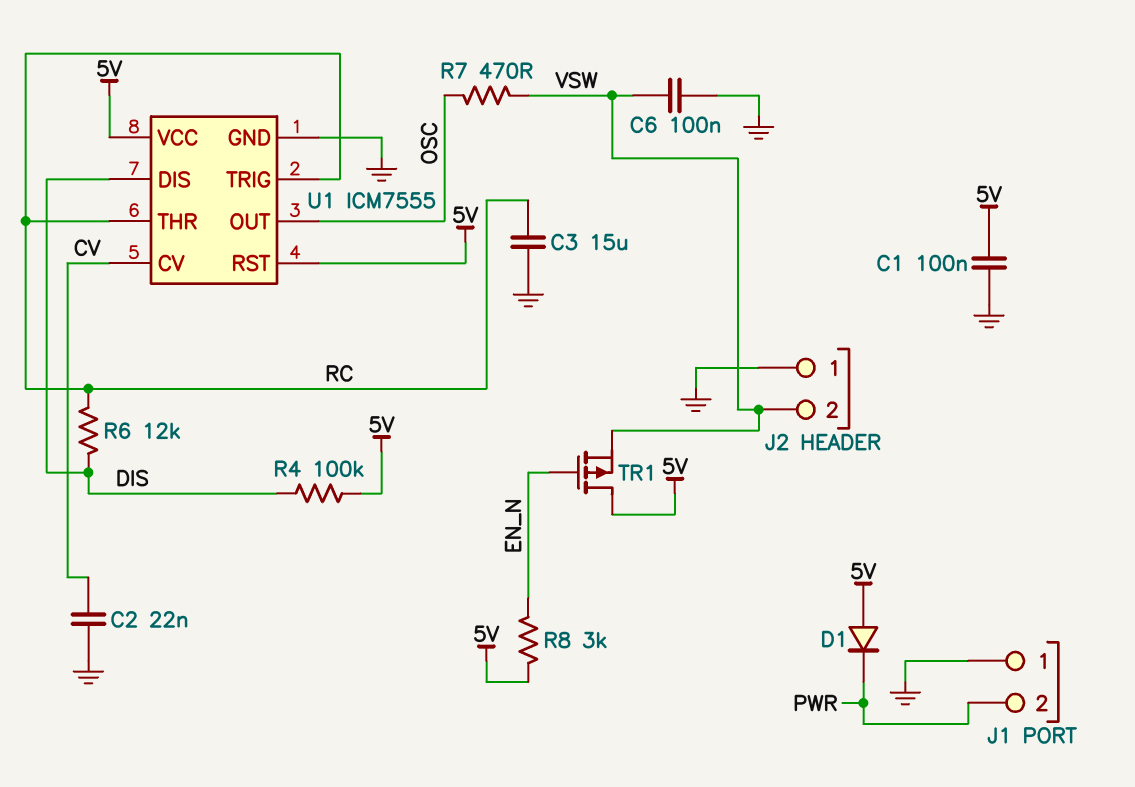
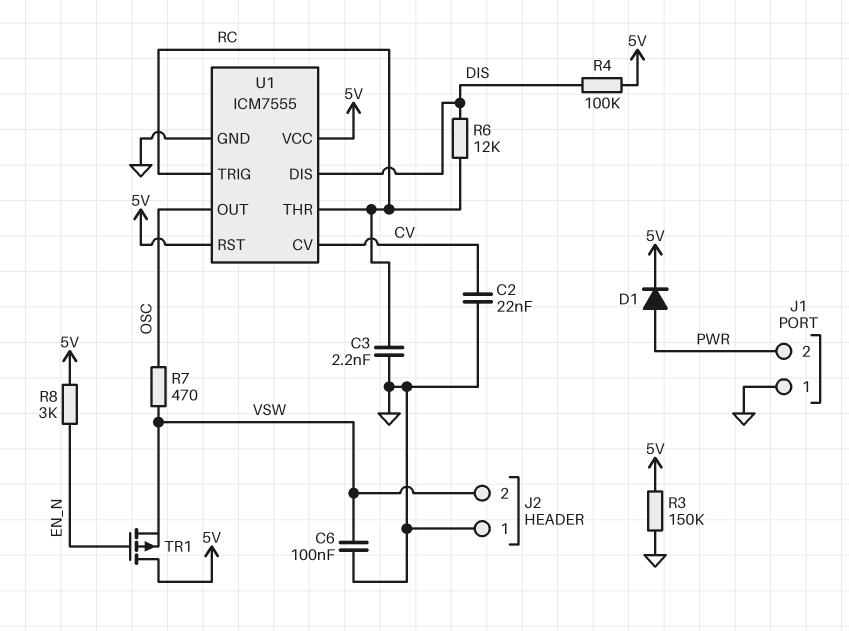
C1: 100nF (5V, GND) -> none
C3: 15uF (GND, RC) -> 2.2nF (GND, RC)
D1: diode (A 5V, K PWR) -> diode (A PWR, K 5V)
R3: none -> 150k (5V, GND)

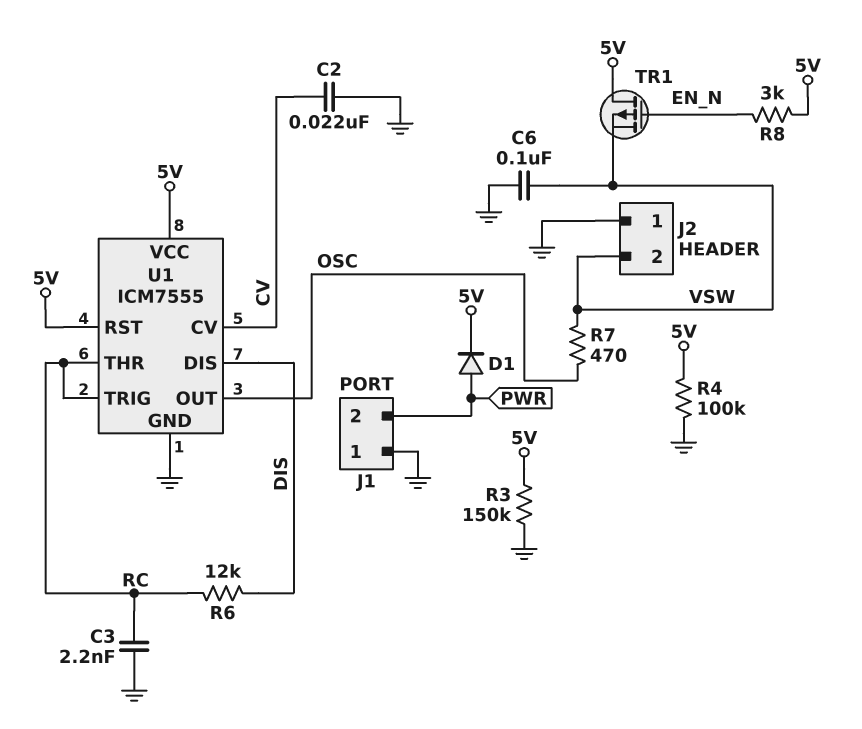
R4: 100k (5V, DIS) -> 100k (5V, GND)

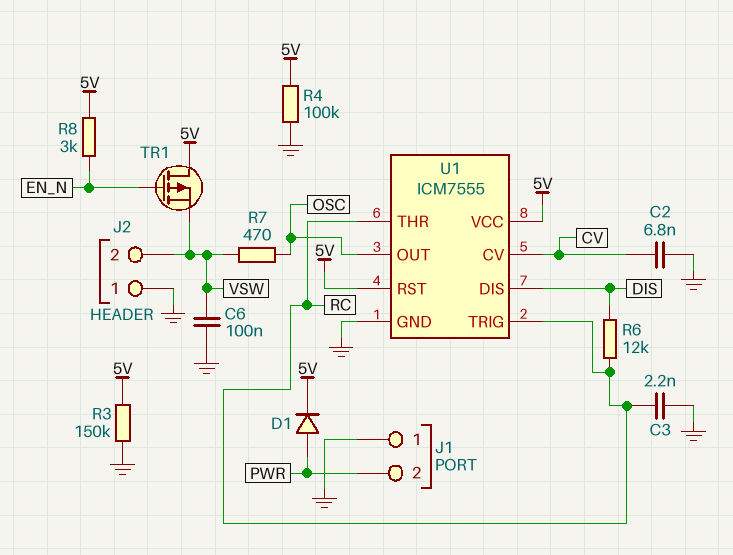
C2: 22nF (CV, GND) -> 6.8nF (CV, GND)

